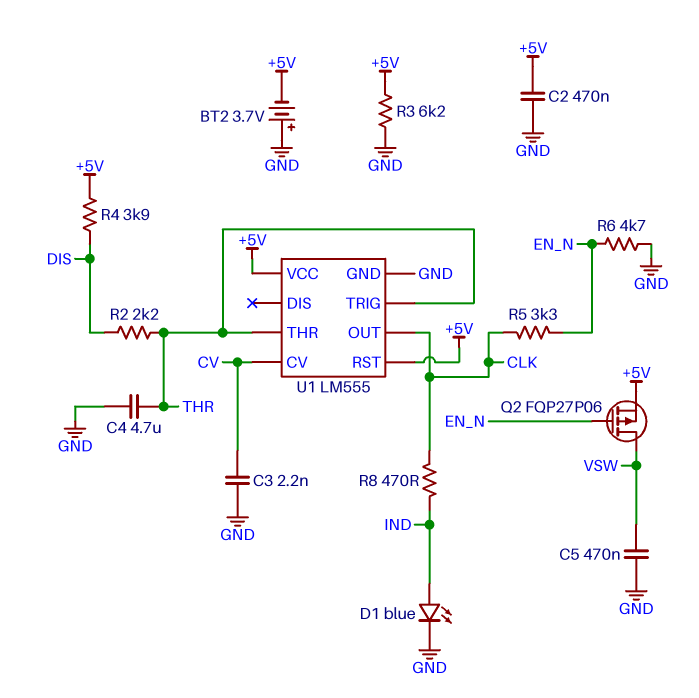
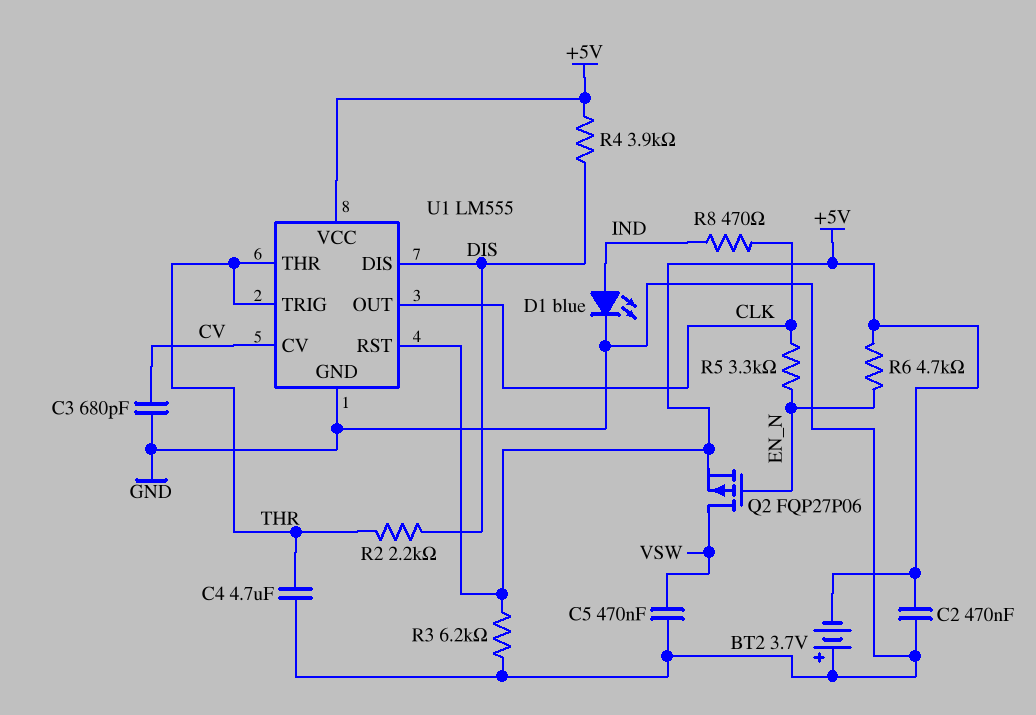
C3: 2.2nF (CV, GND) -> 680pF (CV, GND)
R6: 4.7k (EN_N, GND) -> 4.7k (+5V, EN_N)
U1 pin DIS: none -> DIS

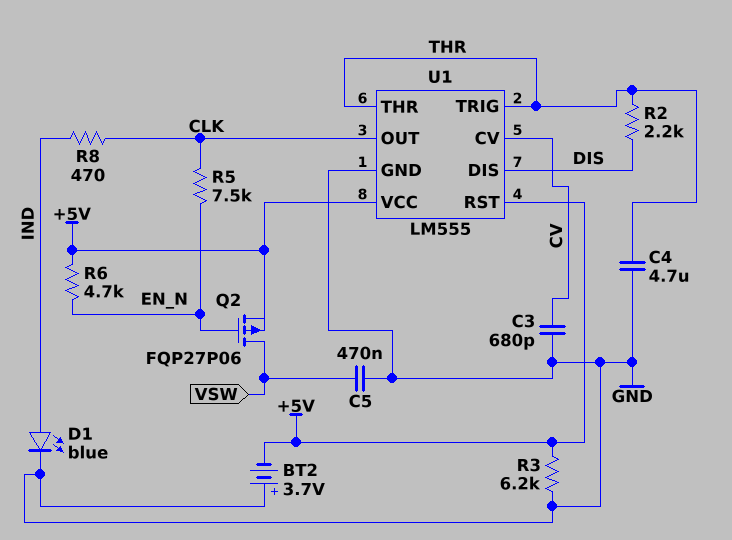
C2: 470nF (+5V, GND) -> none
R4: 3.9k (+5V, DIS) -> none
R5: 3.3k (CLK, EN_N) -> 7.5k (CLK, EN_N)

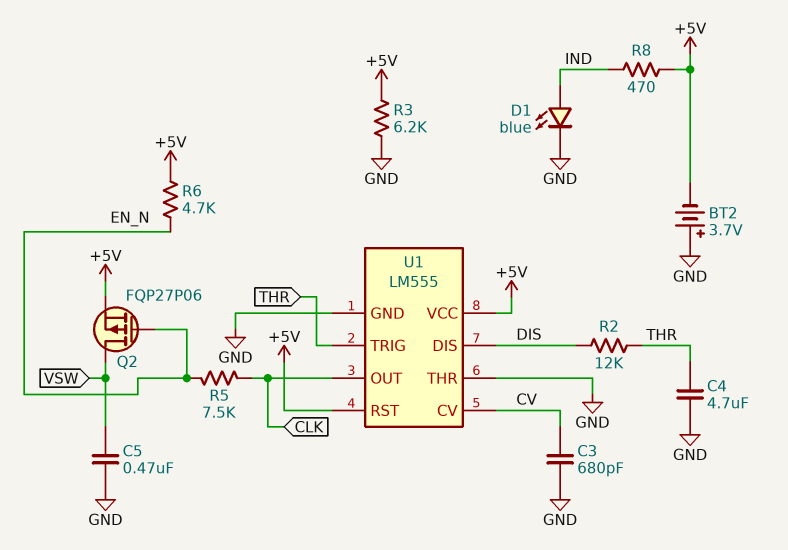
R2: 2.2k (DIS, THR) -> 12k (DIS, THR)
R8: 470 (CLK, IND) -> 470 (+5V, IND)
U1 pin THR: THR -> GND

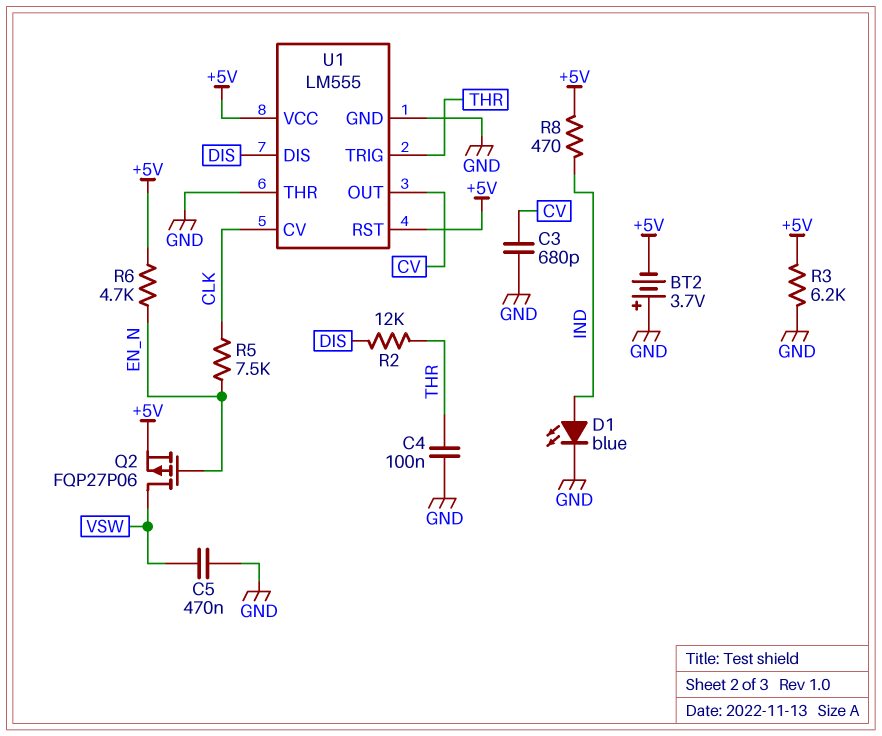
C4: 4.7uF (GND, THR) -> 100nF (GND, THR)
U1 pin CV: CV -> CLK
U1 pin OUT: CLK -> CV

